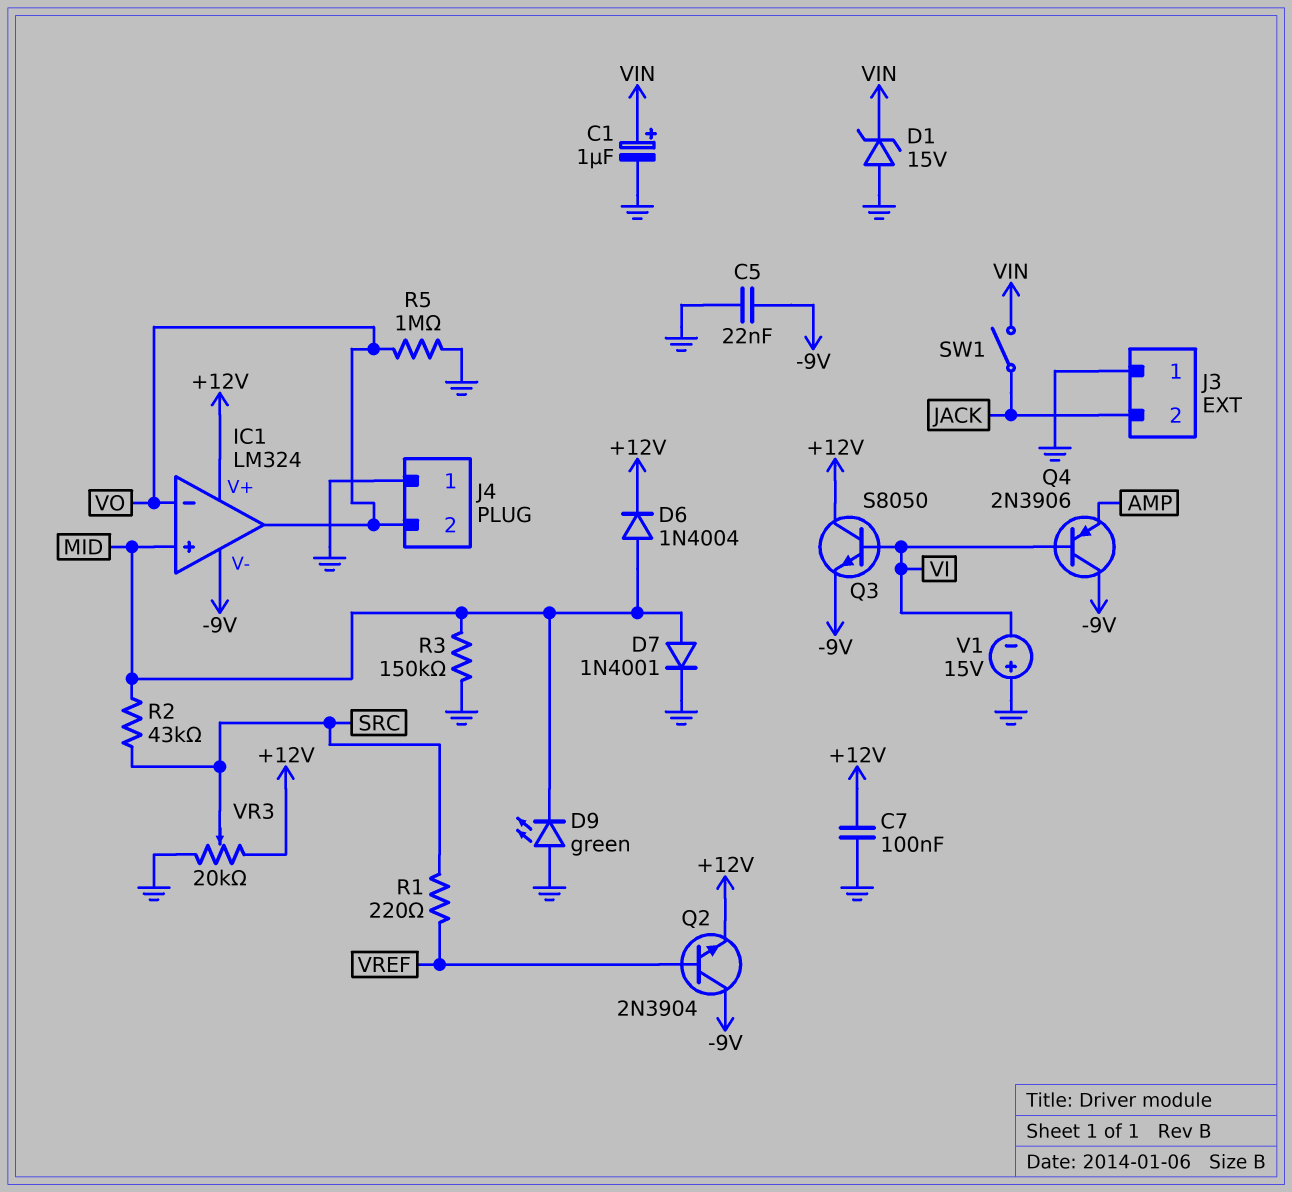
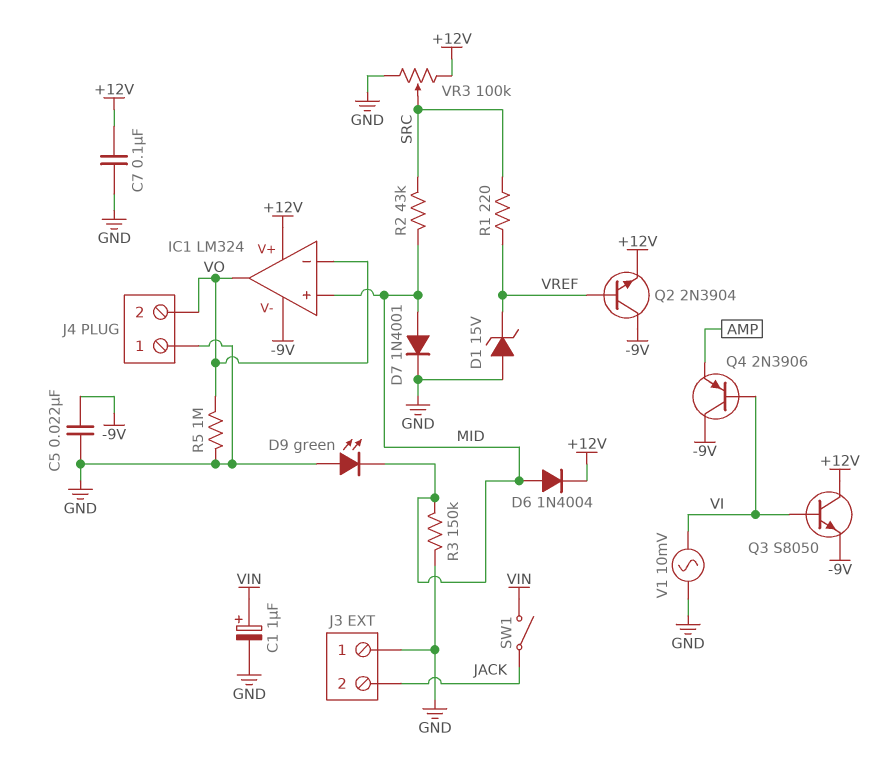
D1: zener 15V (A GND, K VIN) -> zener 15V (A GND, K VREF)
V1: 15V (plus GND, minus VI) -> AC 10mV (GND, VI)
VR3: 20k (+12V, GND, wiper SRC) -> 100k (+12V, GND, wiper SRC)

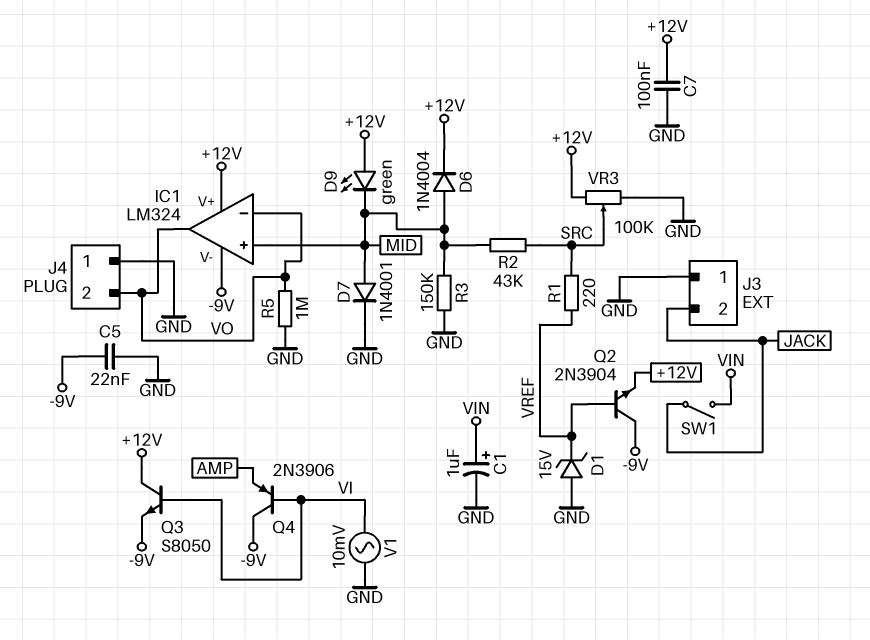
D9: LED green (A GND, K MID) -> LED green (A +12V, K MID)

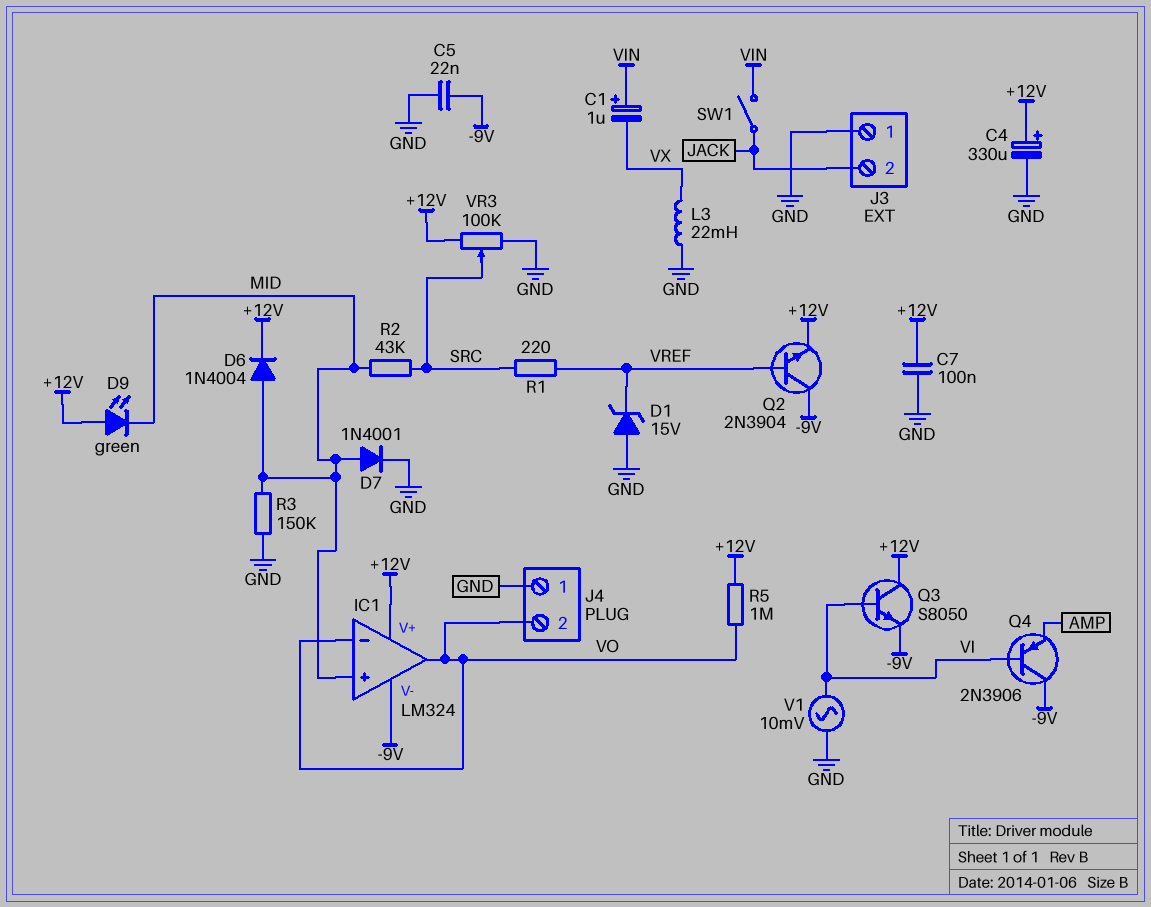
C1: 1uF (plus VIN, minus GND) -> 1uF (plus VIN, minus VX)
C4: none -> 330uF (plus +12V, minus GND)
L3: none -> 22mH (GND, VX)
R5: 1M (GND, VO) -> 1M (+12V, VO)

